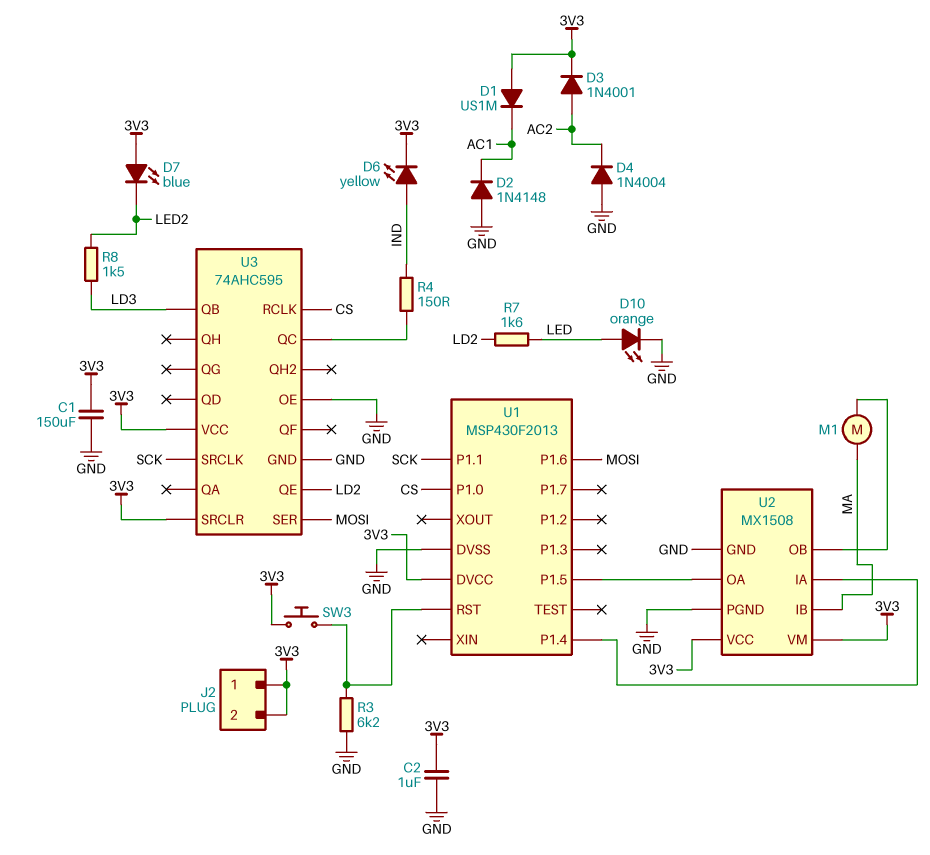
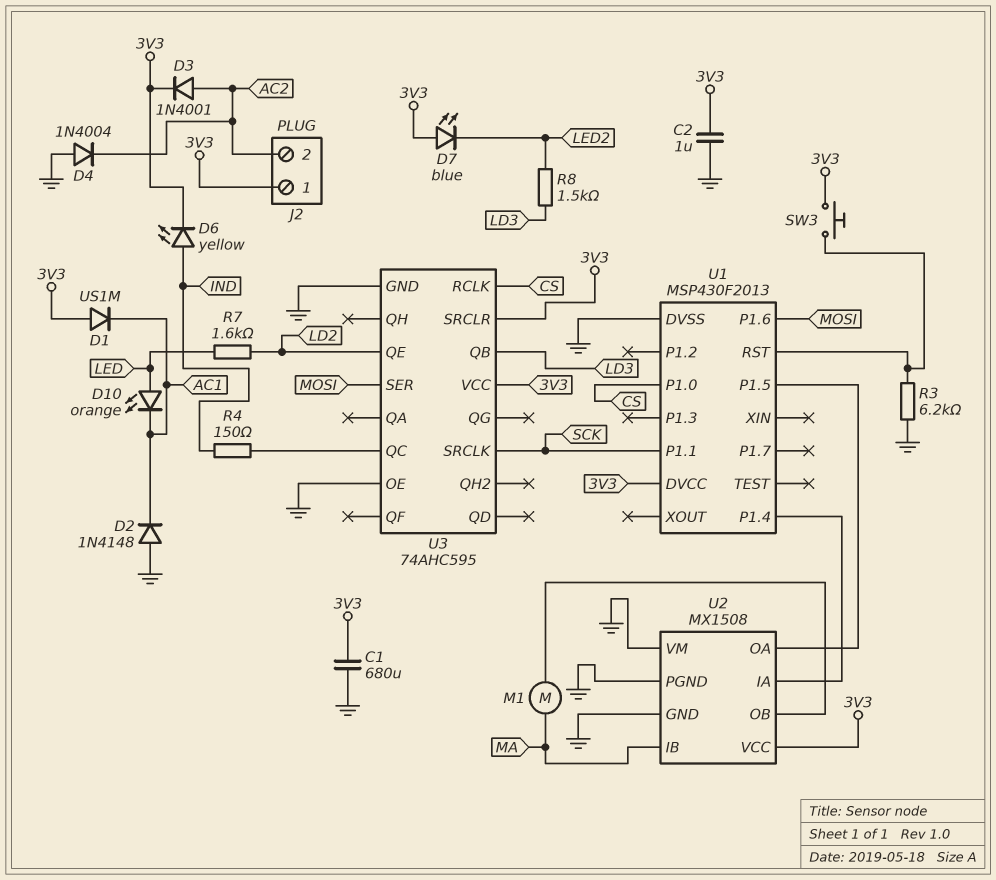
C1: 150uF (3V3, GND) -> 680uF (3V3, GND)
D10: LED orange (A LED, K GND) -> LED orange (A LED, K AC1)
J2 pin 2: 3V3 -> AC2
U2 pin VM: 3V3 -> GND

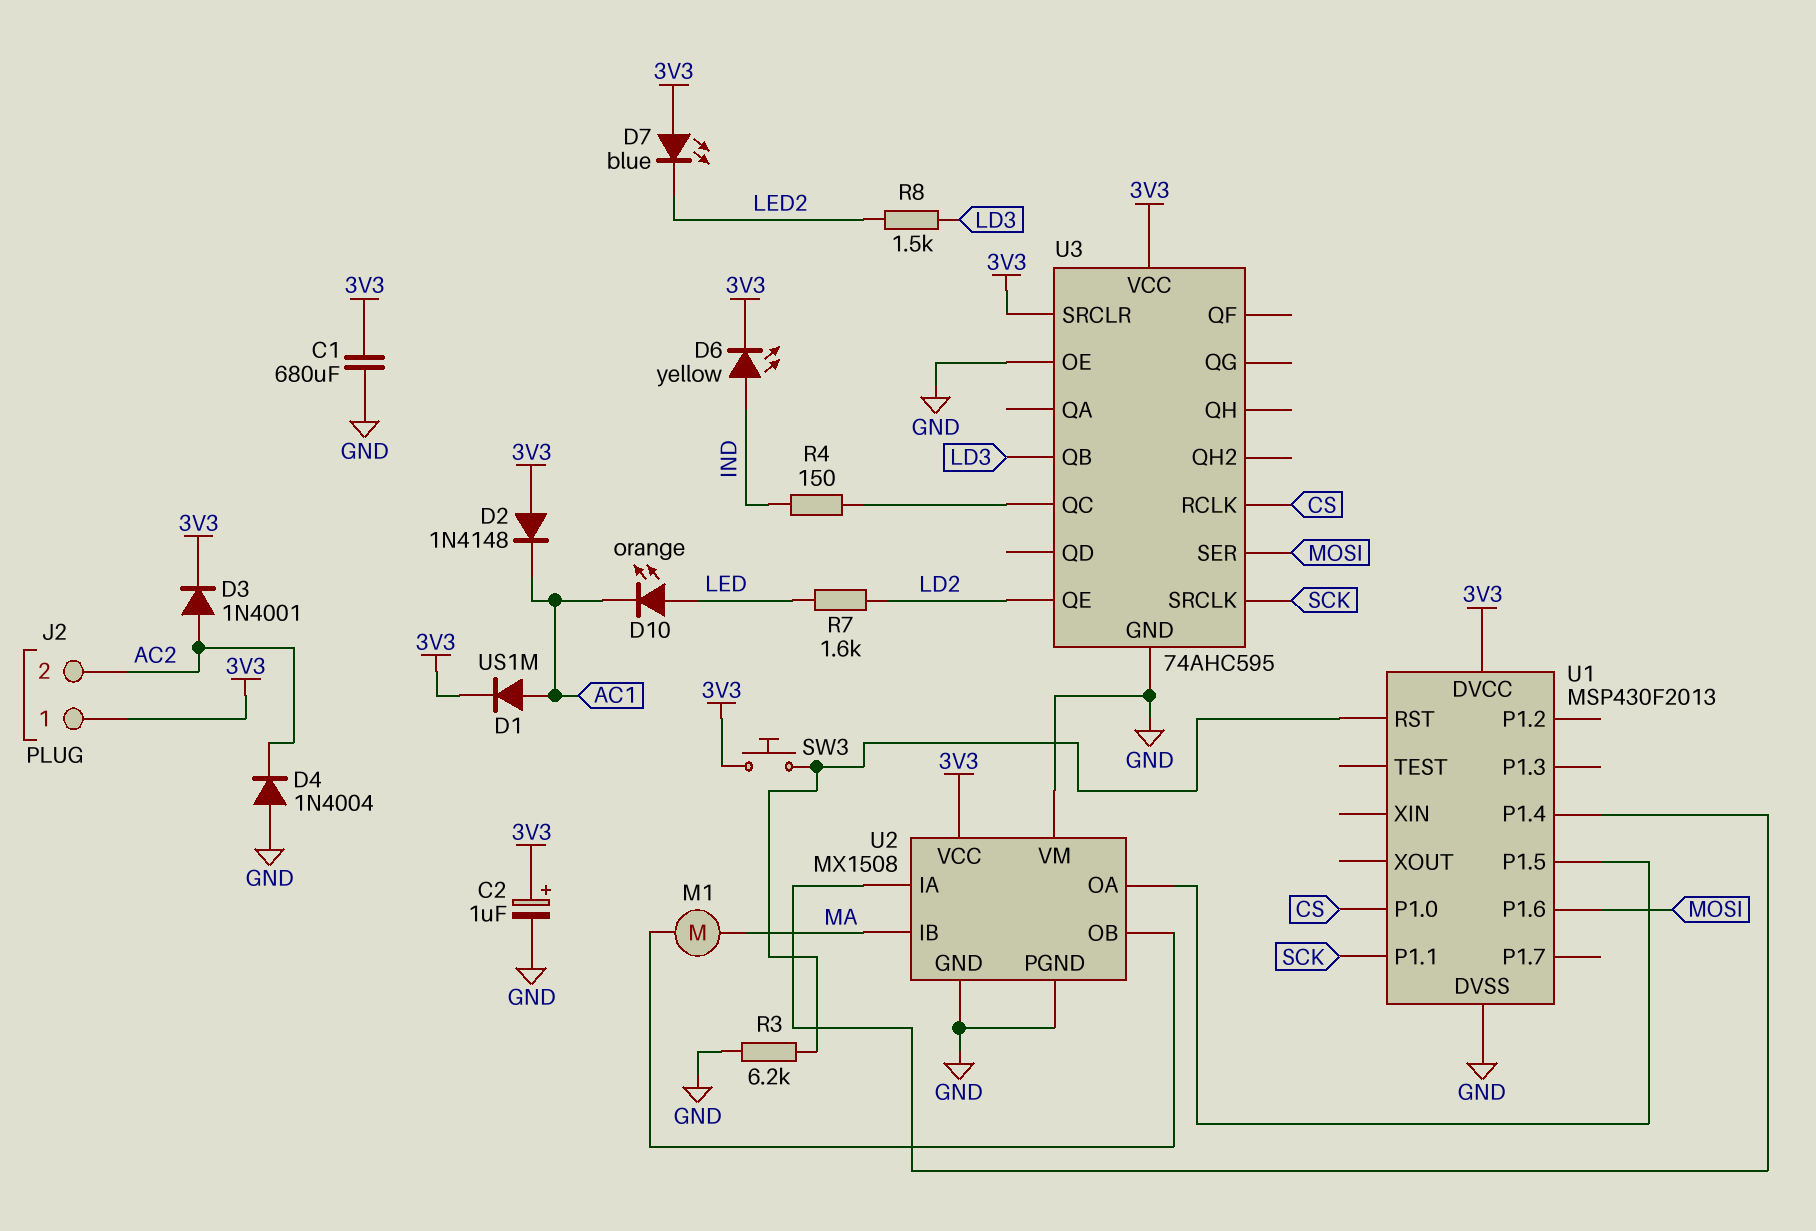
C2: 1uF (3V3, GND) -> 1uF (plus 3V3, minus GND)
D1: diode US1M (A 3V3, K AC1) -> diode US1M (A AC1, K 3V3)
D2: diode 1N4148 (A GND, K AC1) -> diode 1N4148 (A 3V3, K AC1)

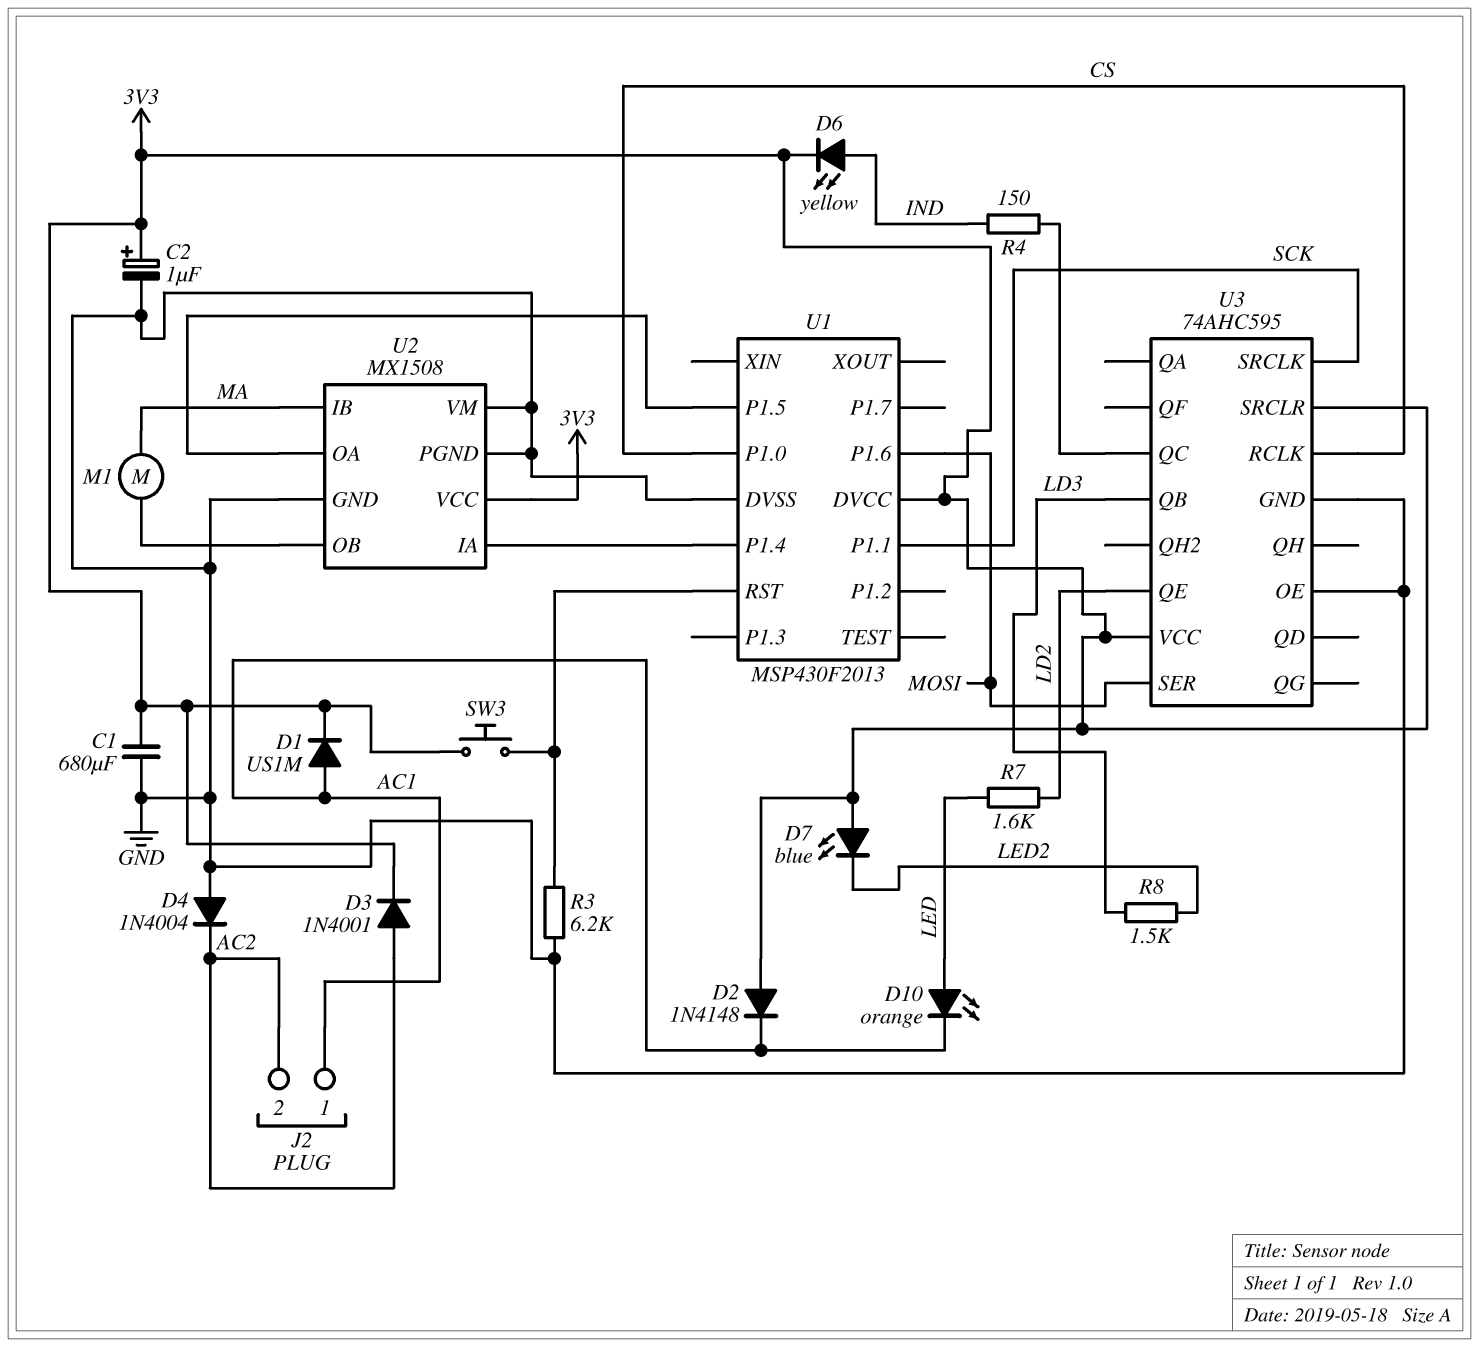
J2 pin 1: 3V3 -> AC1

